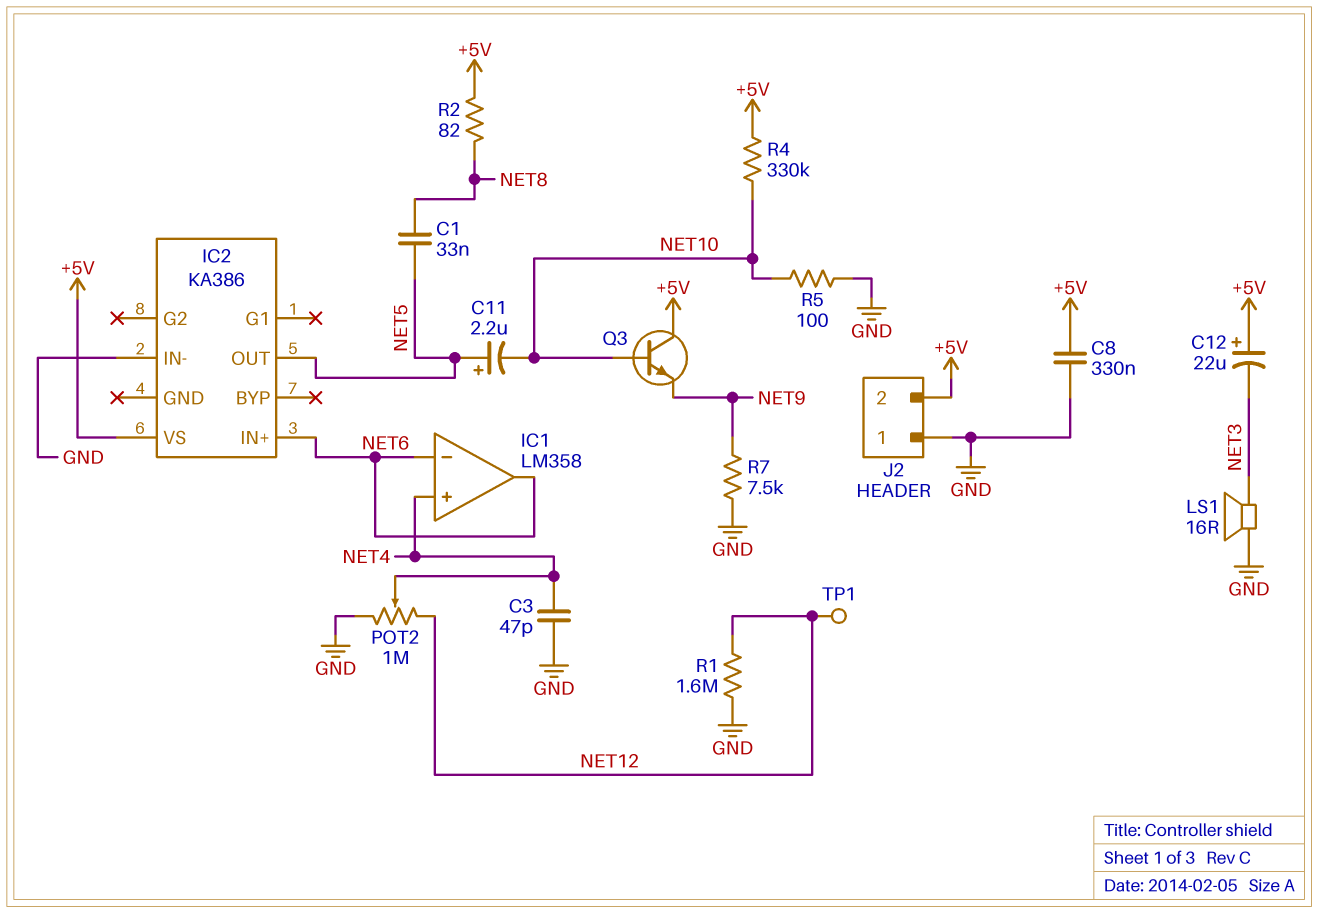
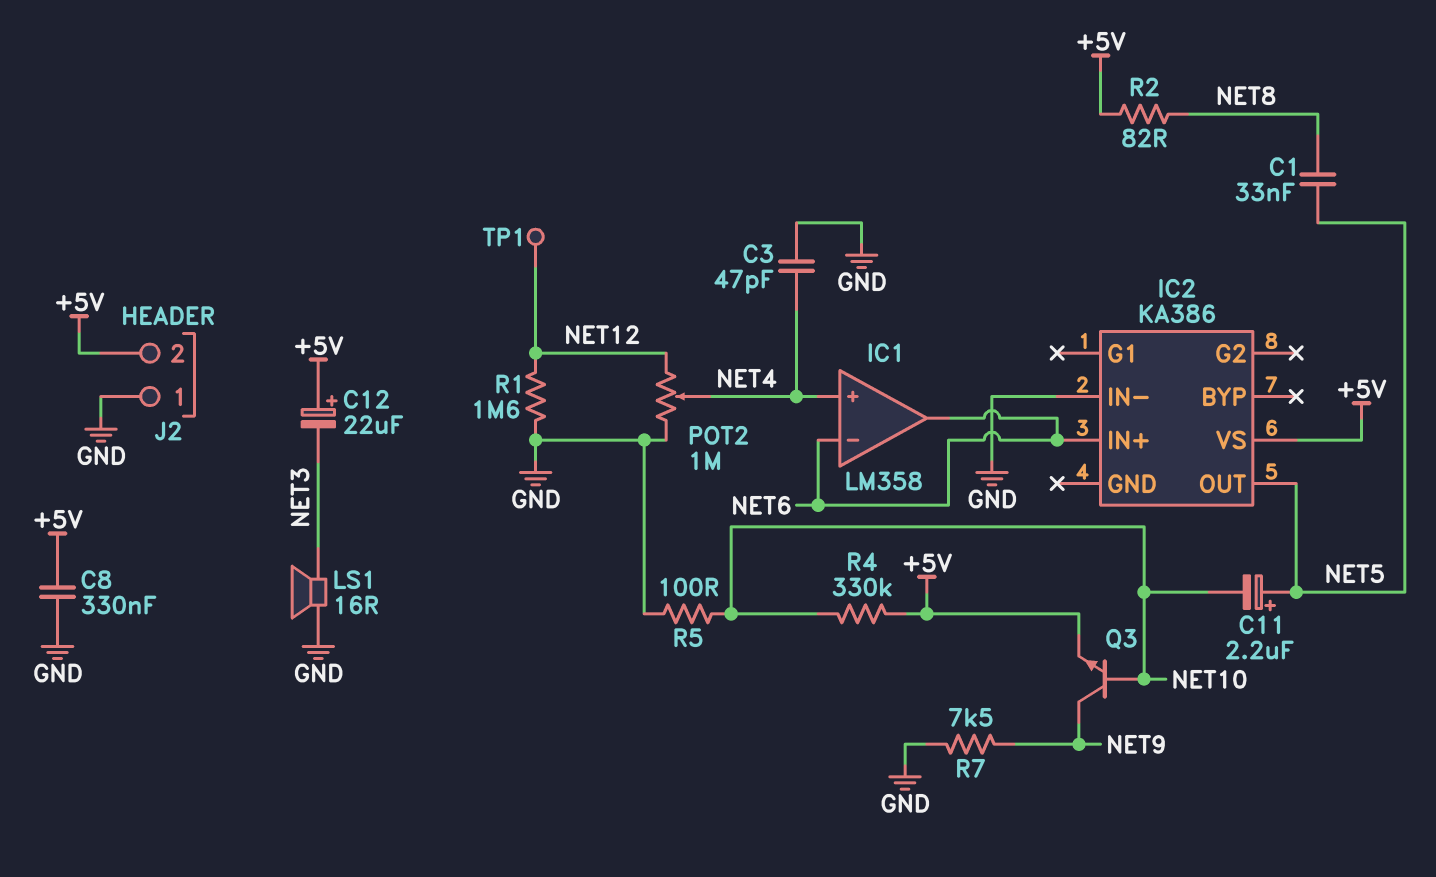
Q3: NPN (B NET10, C +5V, E NET9) -> NPN (B NET10, C NET9, E +5V)

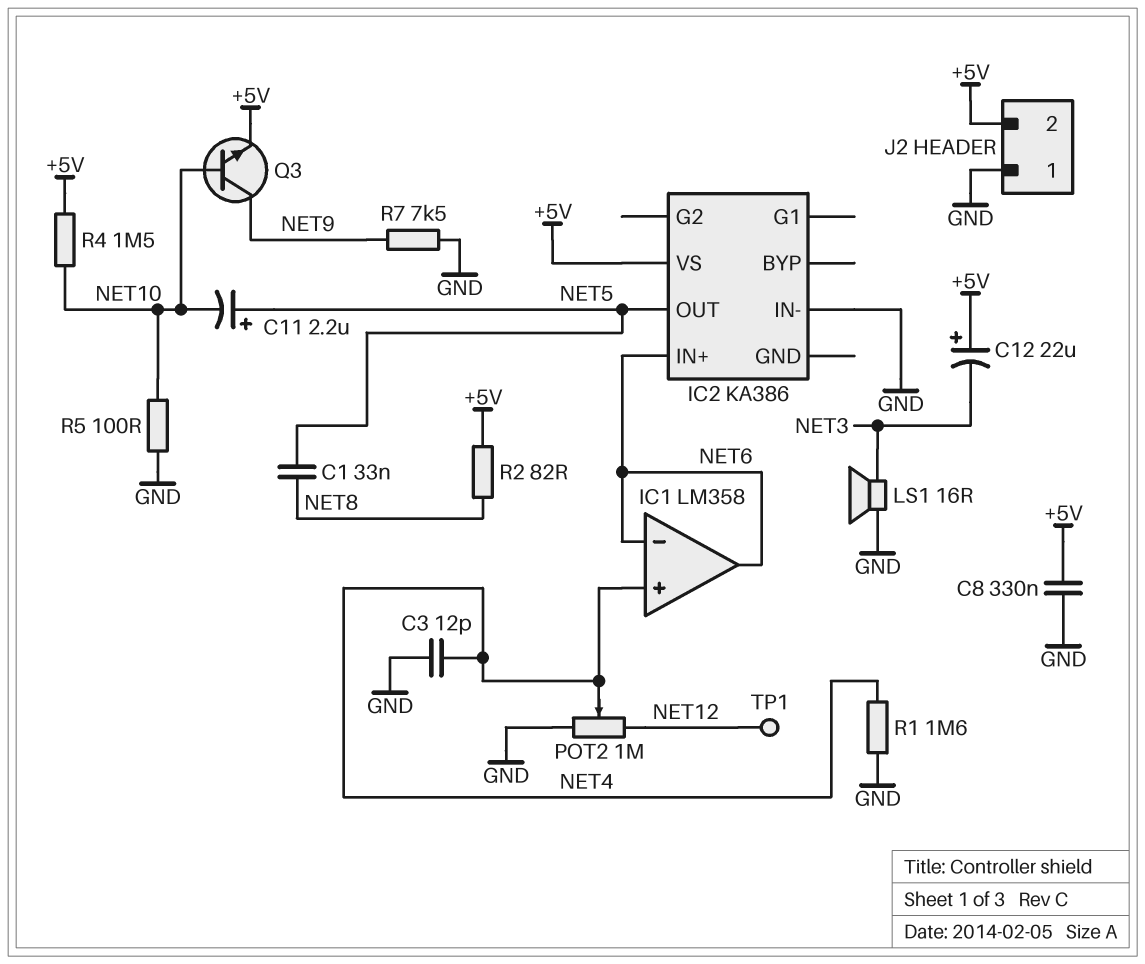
C3: 47pF (GND, NET4) -> 12pF (GND, NET4)
R1: 1.6M (GND, NET12) -> 1.6M (GND, NET4)
R4: 330k (+5V, NET10) -> 1.5M (+5V, NET10)

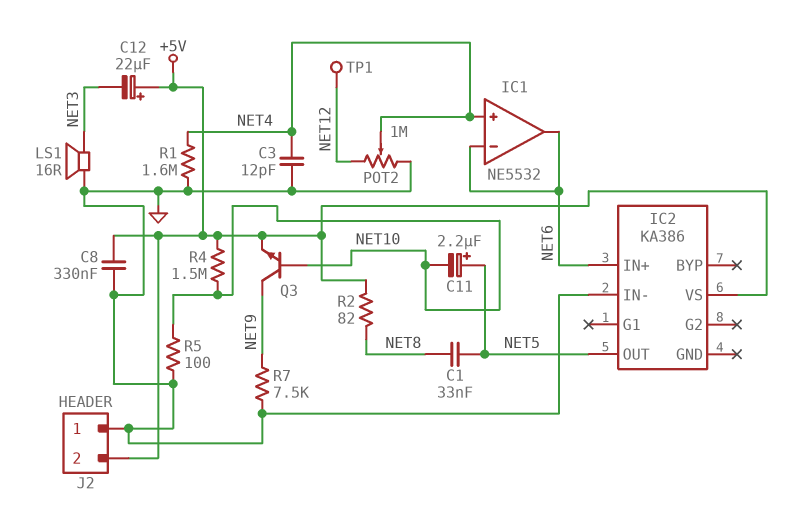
IC1: LM358 -> NE5532

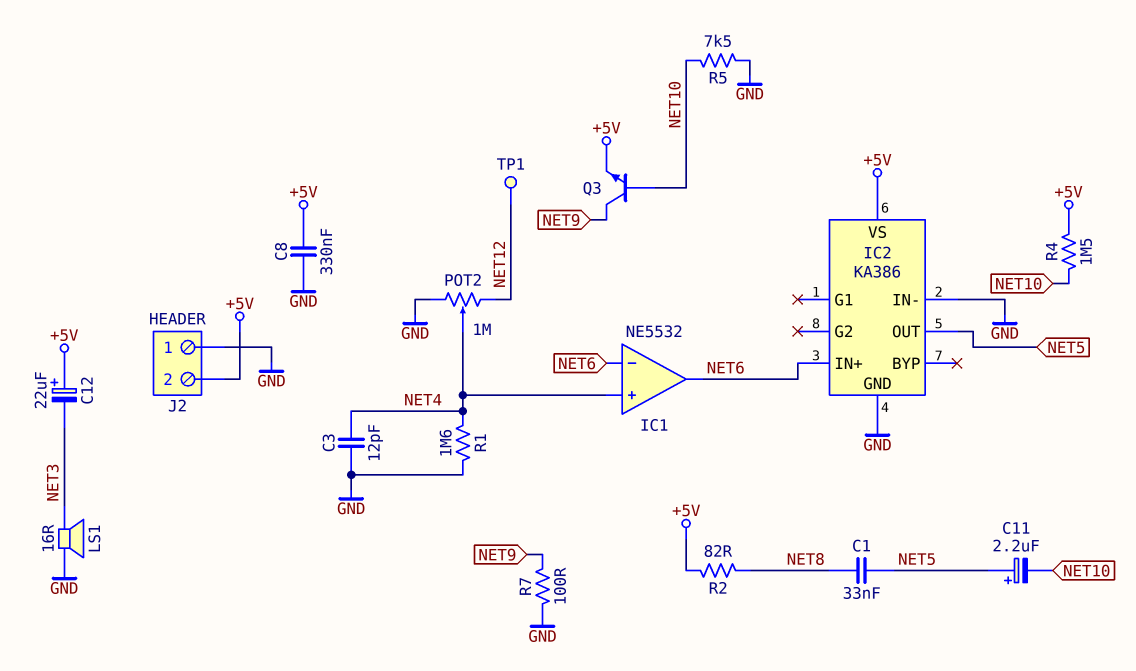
IC2 pin GND: none -> GND
R5: 100 (GND, NET10) -> 7.5k (GND, NET10)
R7: 7.5k (GND, NET9) -> 100 (GND, NET9)

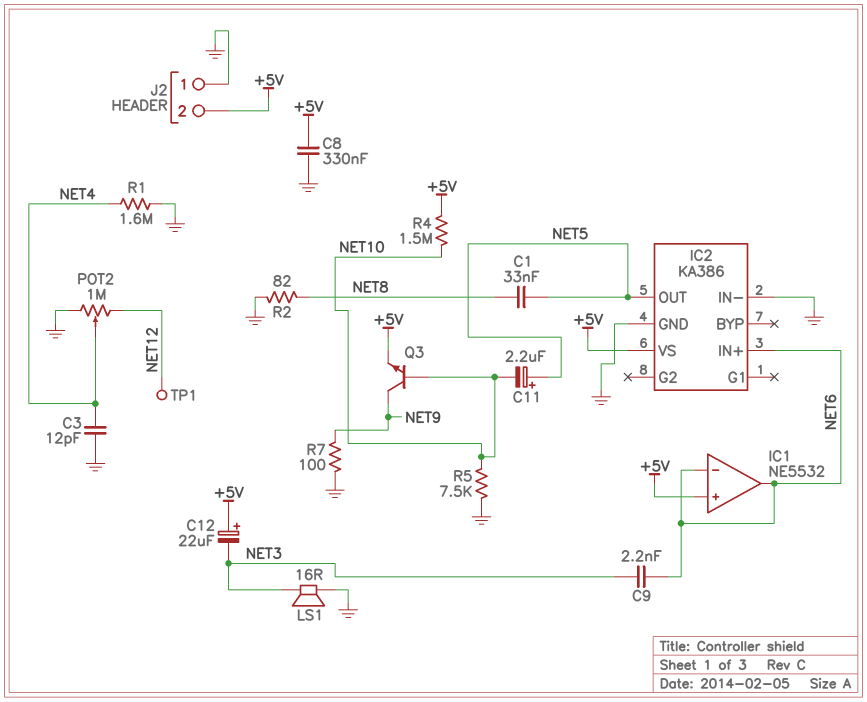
C9: none -> 2.2nF (NET3, NET6)
IC1 pin in+: NET4 -> +5V
R2: 82 (+5V, NET8) -> 82 (GND, NET8)

